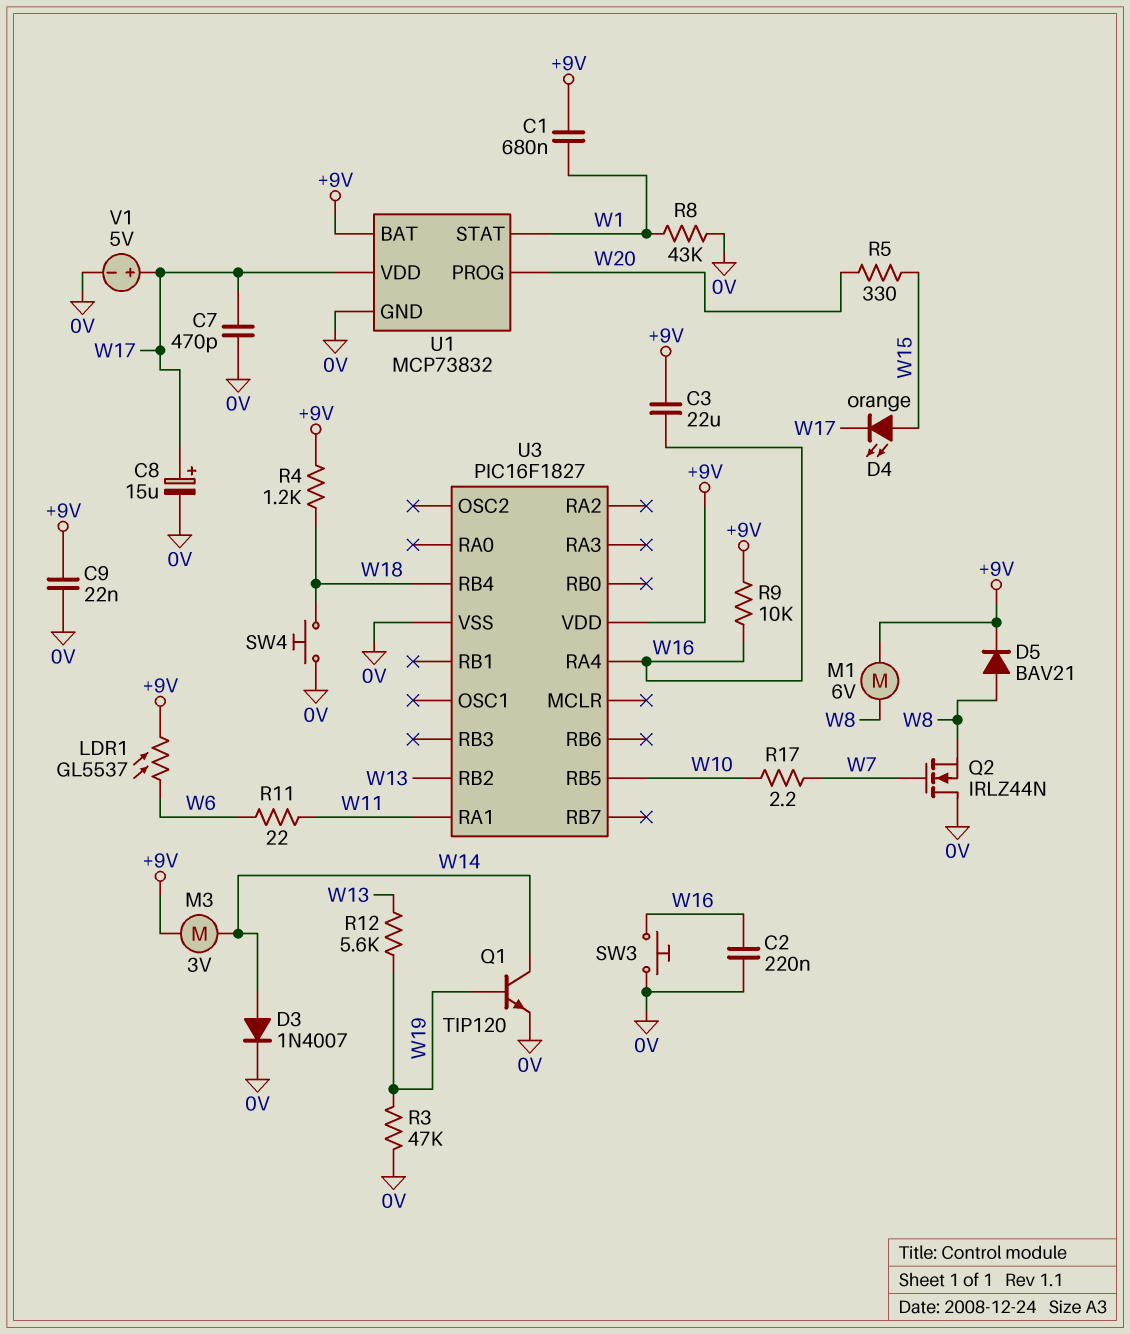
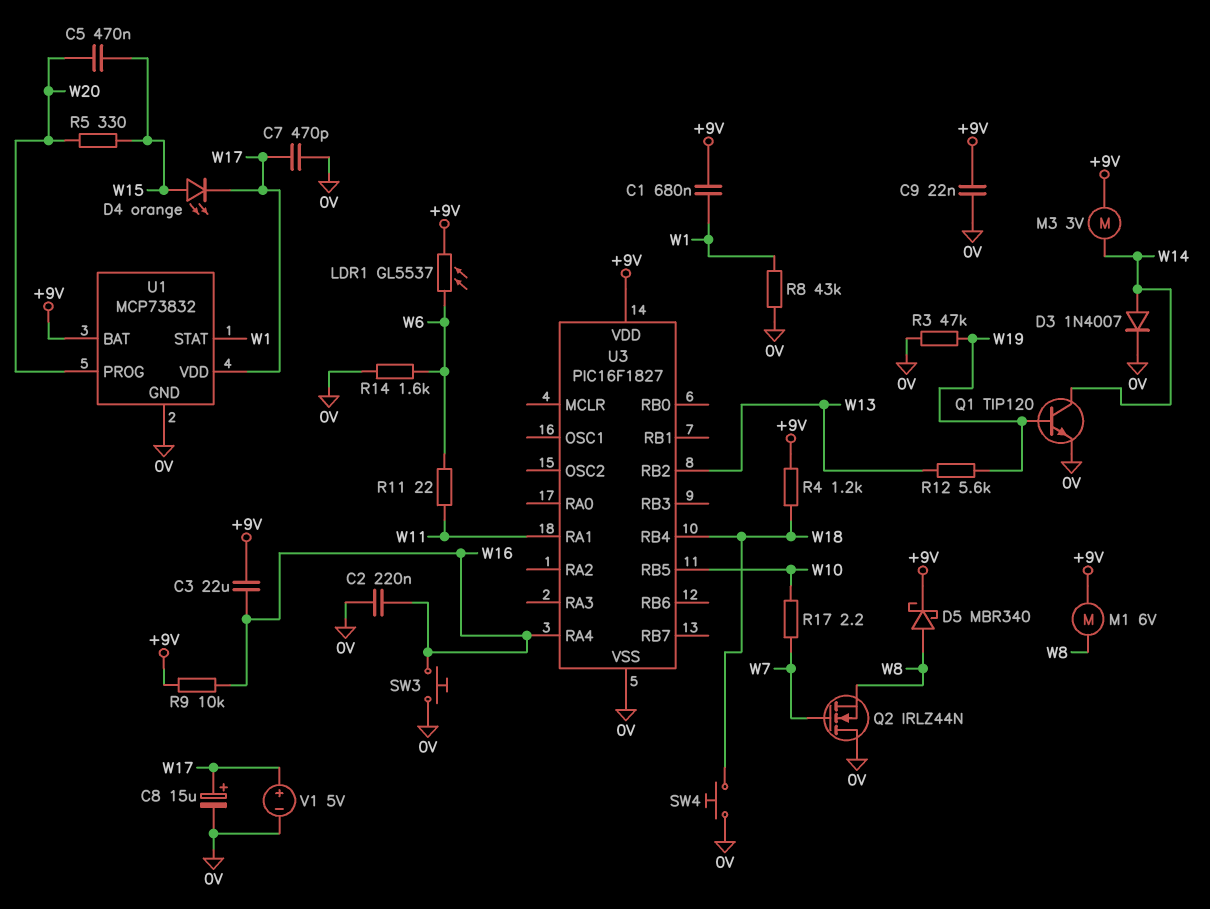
C5: none -> 470nF (W15, W20)
D5: diode BAV21 (A W8, K +9V) -> schottky MBR340 (A W8, K +9V)
R14: none -> 1.6k (0V, W6)

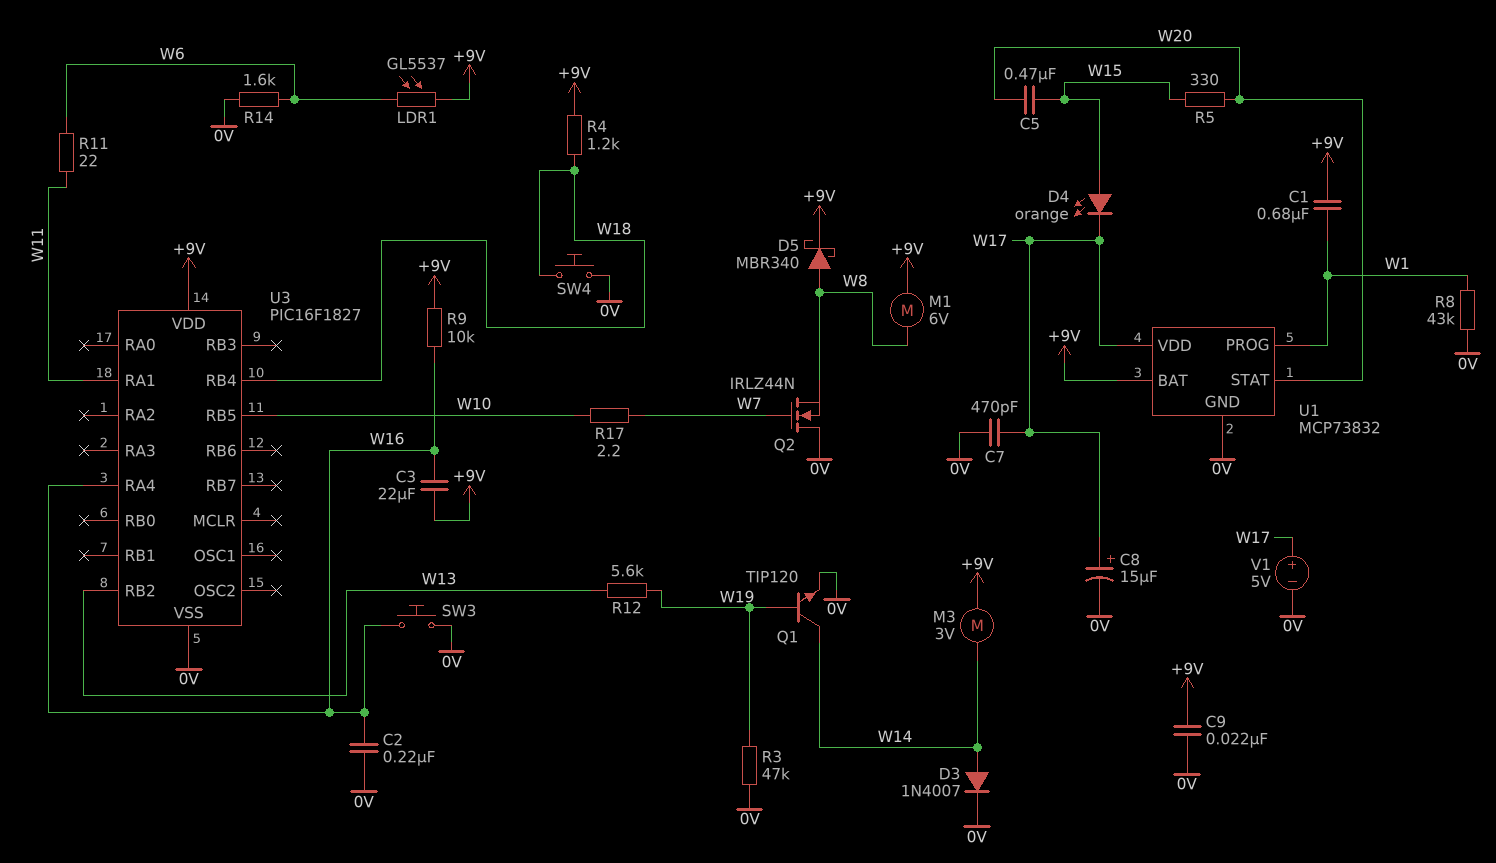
U1 pin PROG: W20 -> W1
U1 pin STAT: W1 -> W20

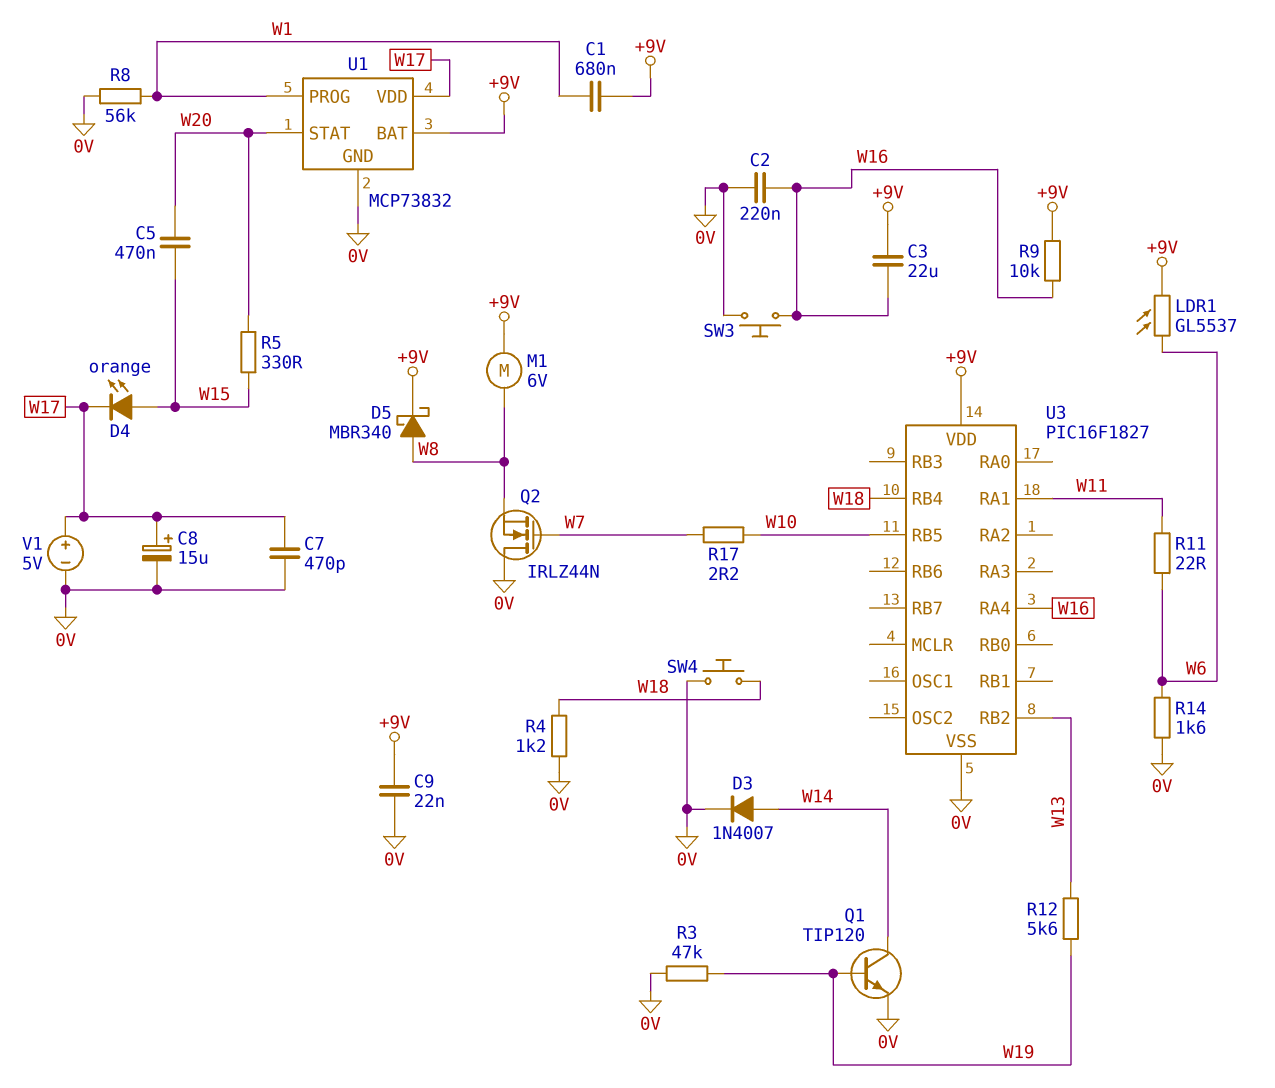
M3: motor 3V (+9V, W14) -> none
R4: 1.2k (+9V, W18) -> 1.2k (0V, W18)
R8: 43k (0V, W1) -> 56k (0V, W1)

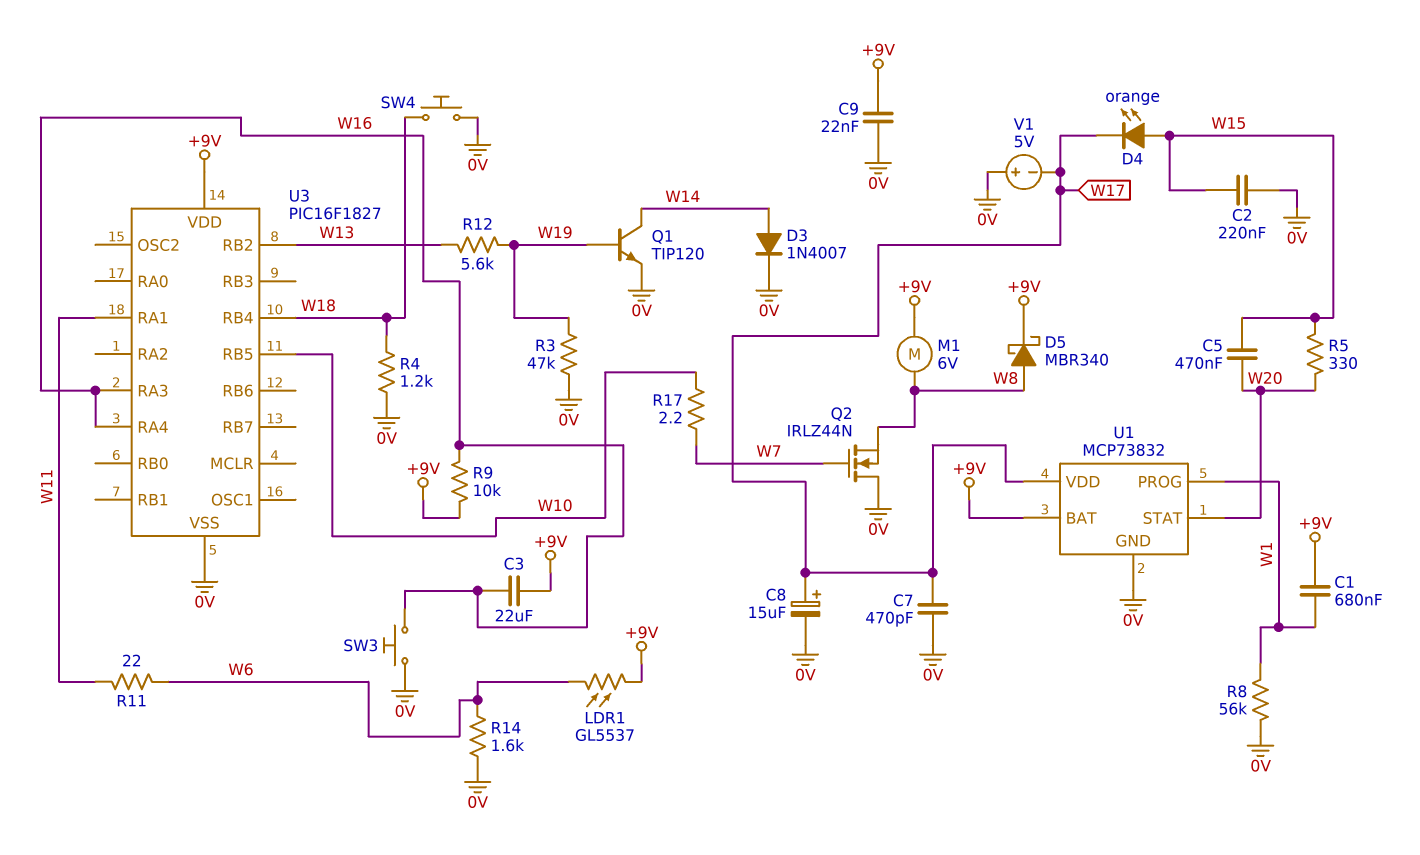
C2: 220nF (0V, W16) -> 220nF (0V, W15)
U3 pin RA3: none -> W16
V1: 5V (plus W17, minus 0V) -> 5V (plus 0V, minus W17)

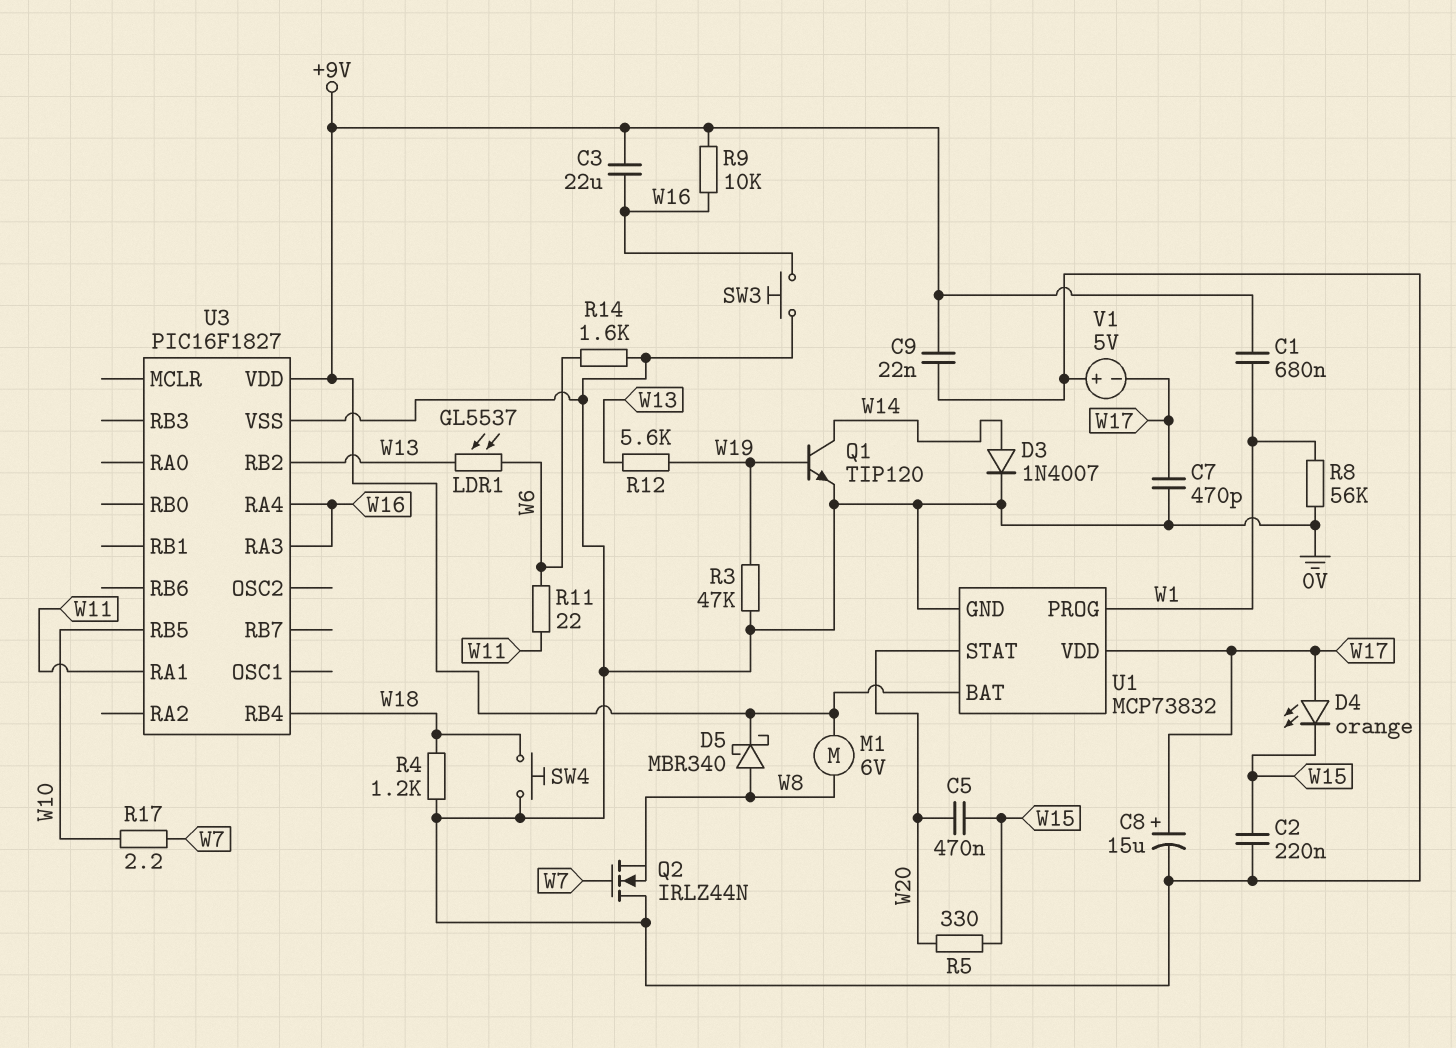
D4: LED orange (A W15, K W17) -> LED orange (A W17, K W15)
LDR1: GL5537 (+9V, W6) -> GL5537 (W6, W13)

